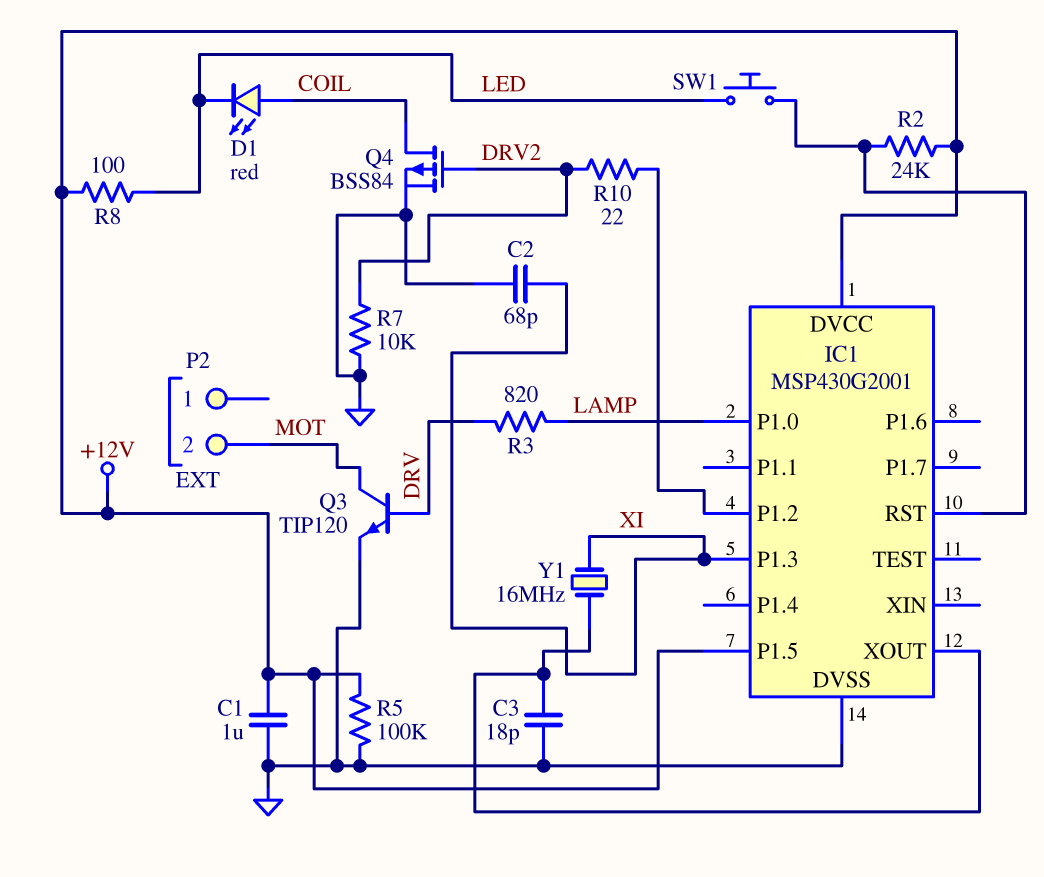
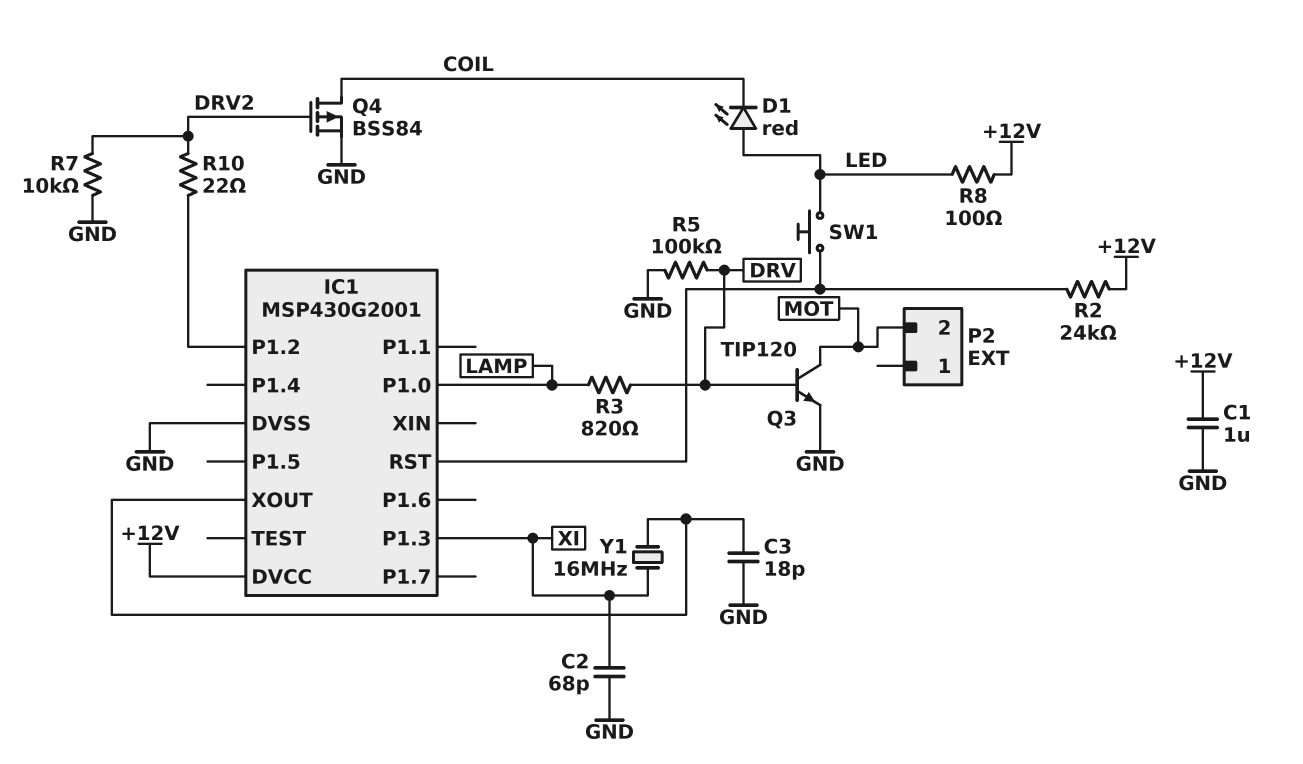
D1: LED red (A COIL, K LED) -> LED red (A LED, K COIL)
IC1 pin P1.5: +12V -> none
R5: 100k (+12V, GND) -> 100k (DRV, GND)

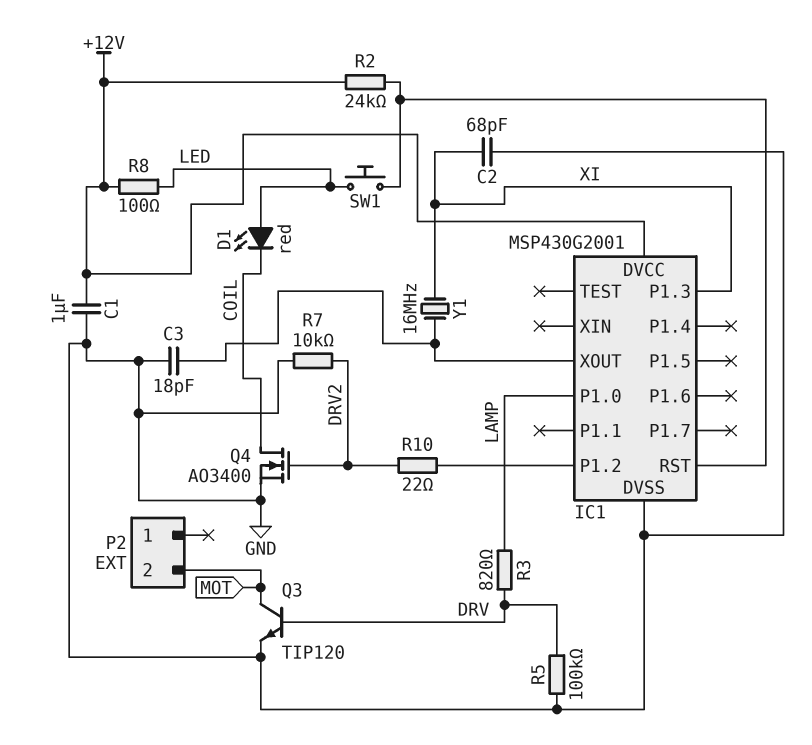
Q4: PMOS BSS84 (G DRV2, D COIL, S GND) -> NMOS AO3400 (G DRV2, D COIL, S GND)

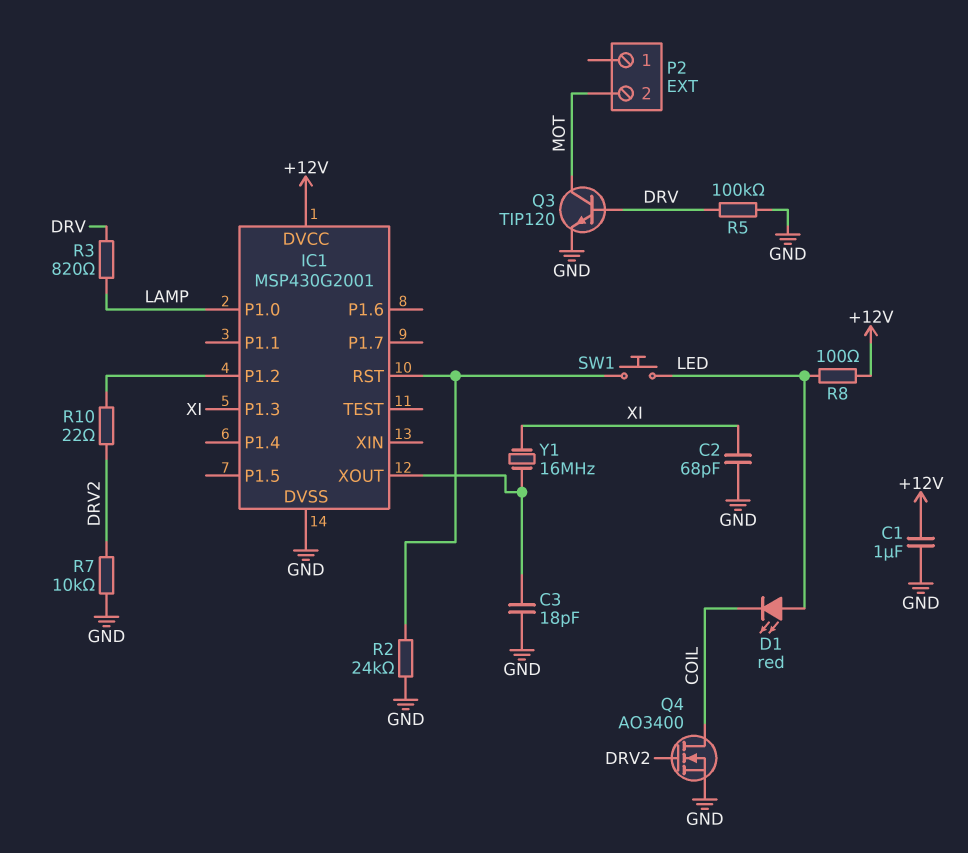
R2: 24k (+12V, IC1/RST) -> 24k (GND, IC1/RST)

